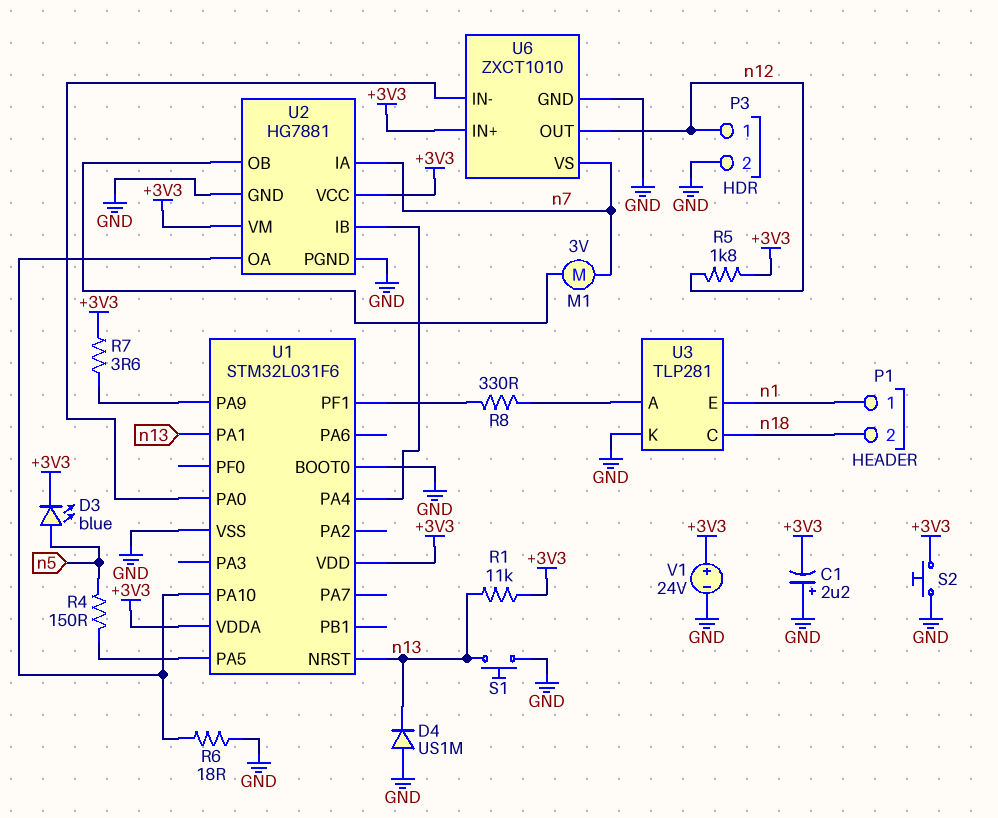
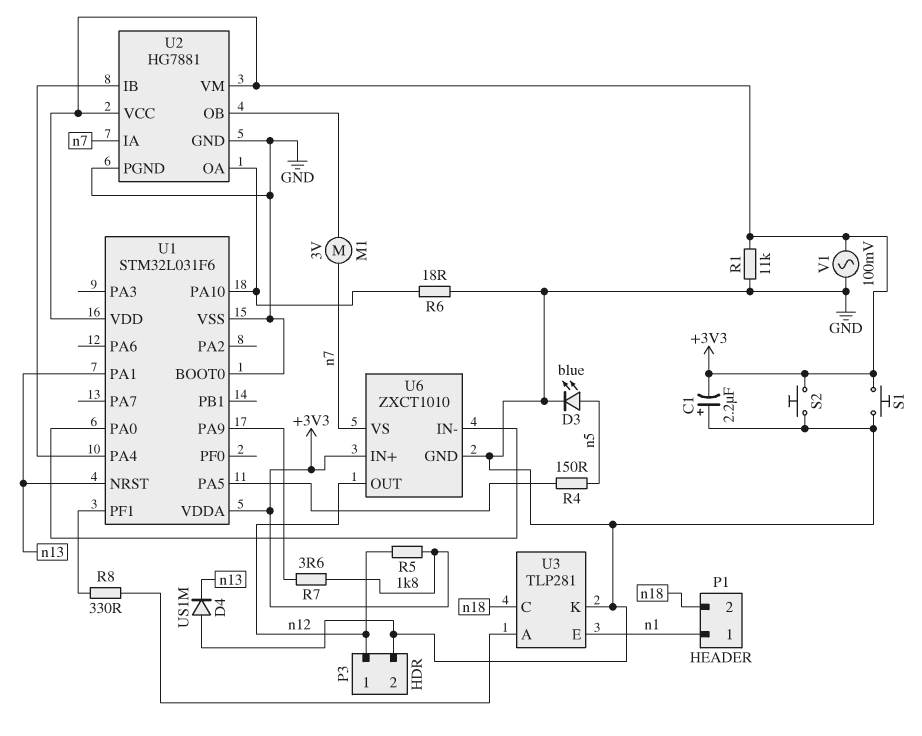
D3: LED blue (A n5, K +3V3) -> LED blue (A n5, K GND)
R1: 11k (+3V3, n13) -> 11k (+3V3, GND)
S1: button (GND, n13) -> button (+3V3, GND)
V1: 24V (plus +3V3, minus GND) -> AC 100mV (+3V3, GND)

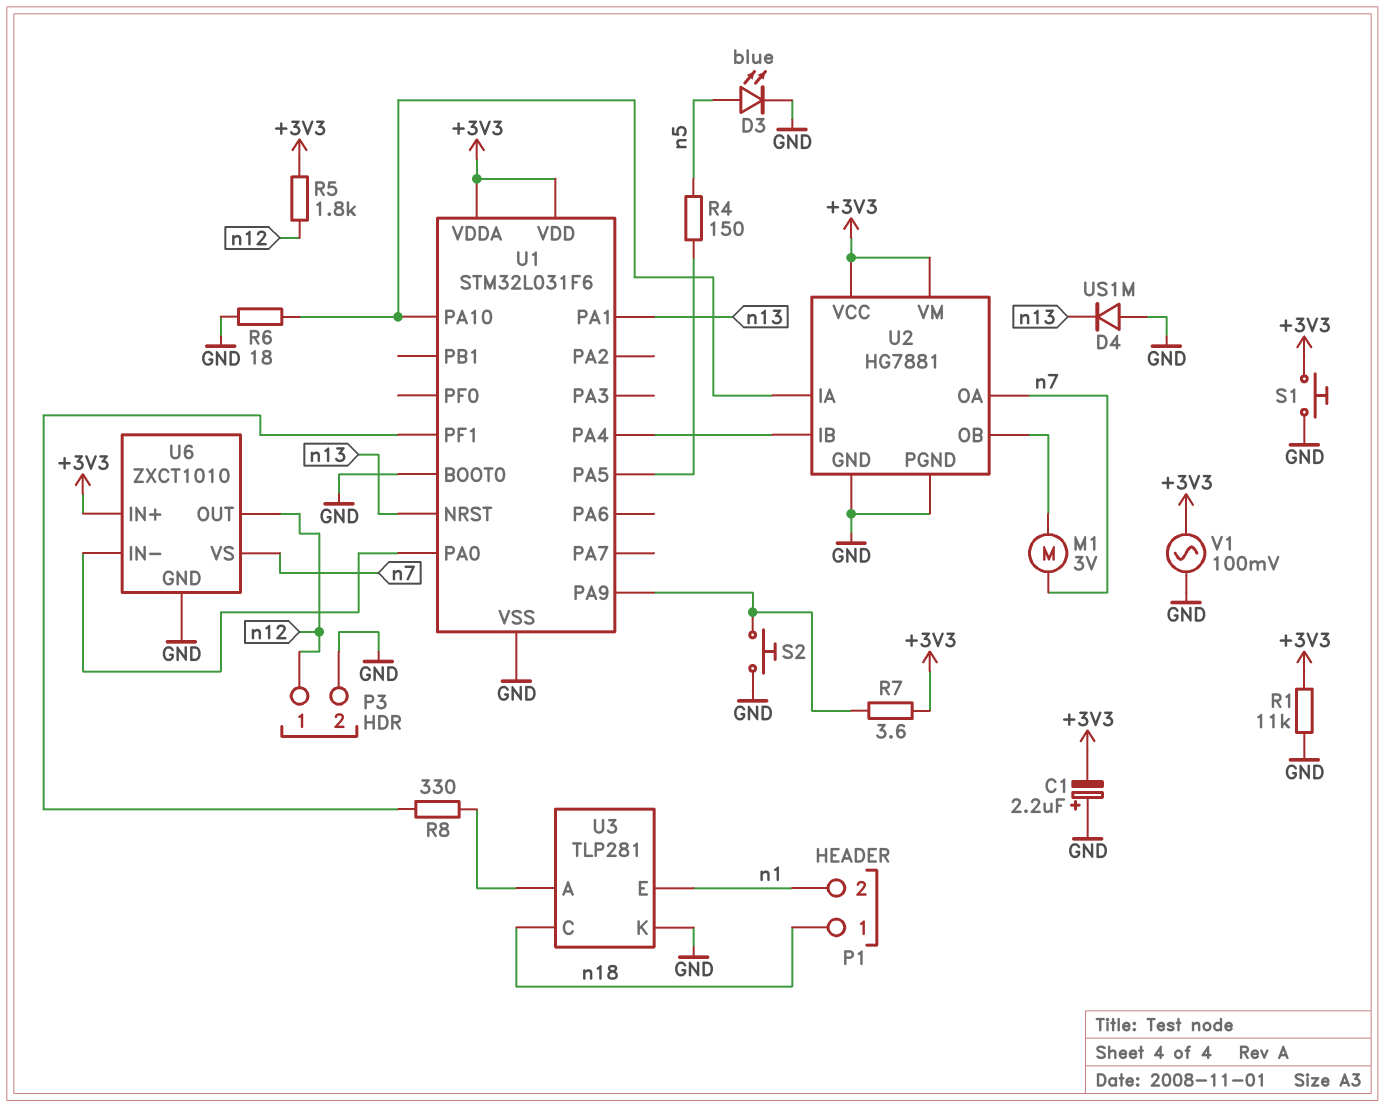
P1 pin 1: n1 -> n18
P1 pin 2: n18 -> n1
S2: button (+3V3, GND) -> button (GND, U1/PA9)
U2 pin IA: n7 -> U1/PA10
U2 pin OA: U1/PA10 -> n7

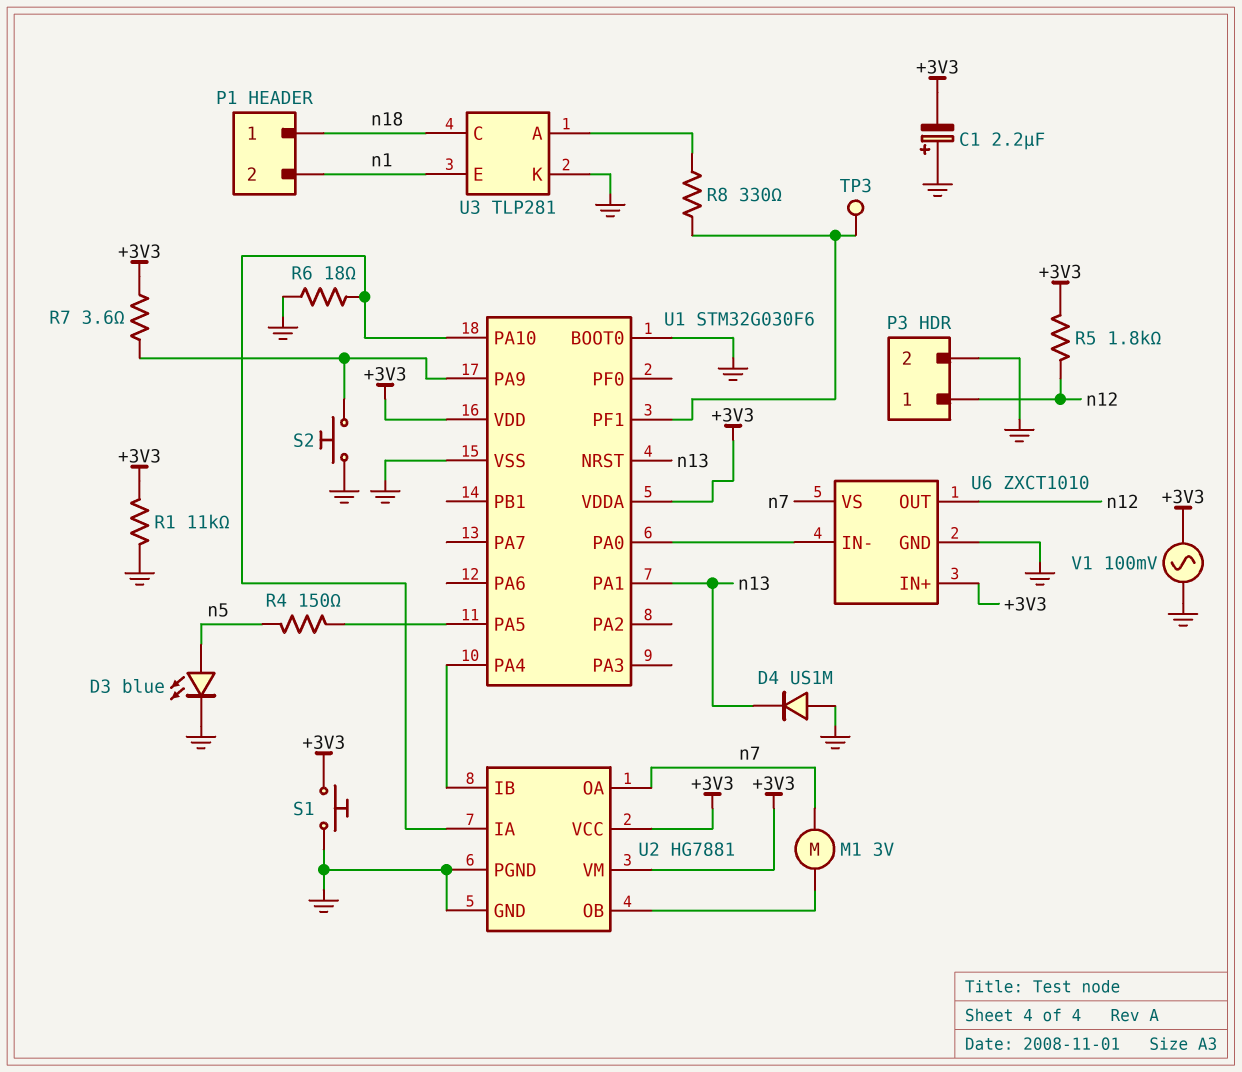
TP3: none -> test point (U1/PF1)
U1: STM32L031F6 -> STM32G030F6

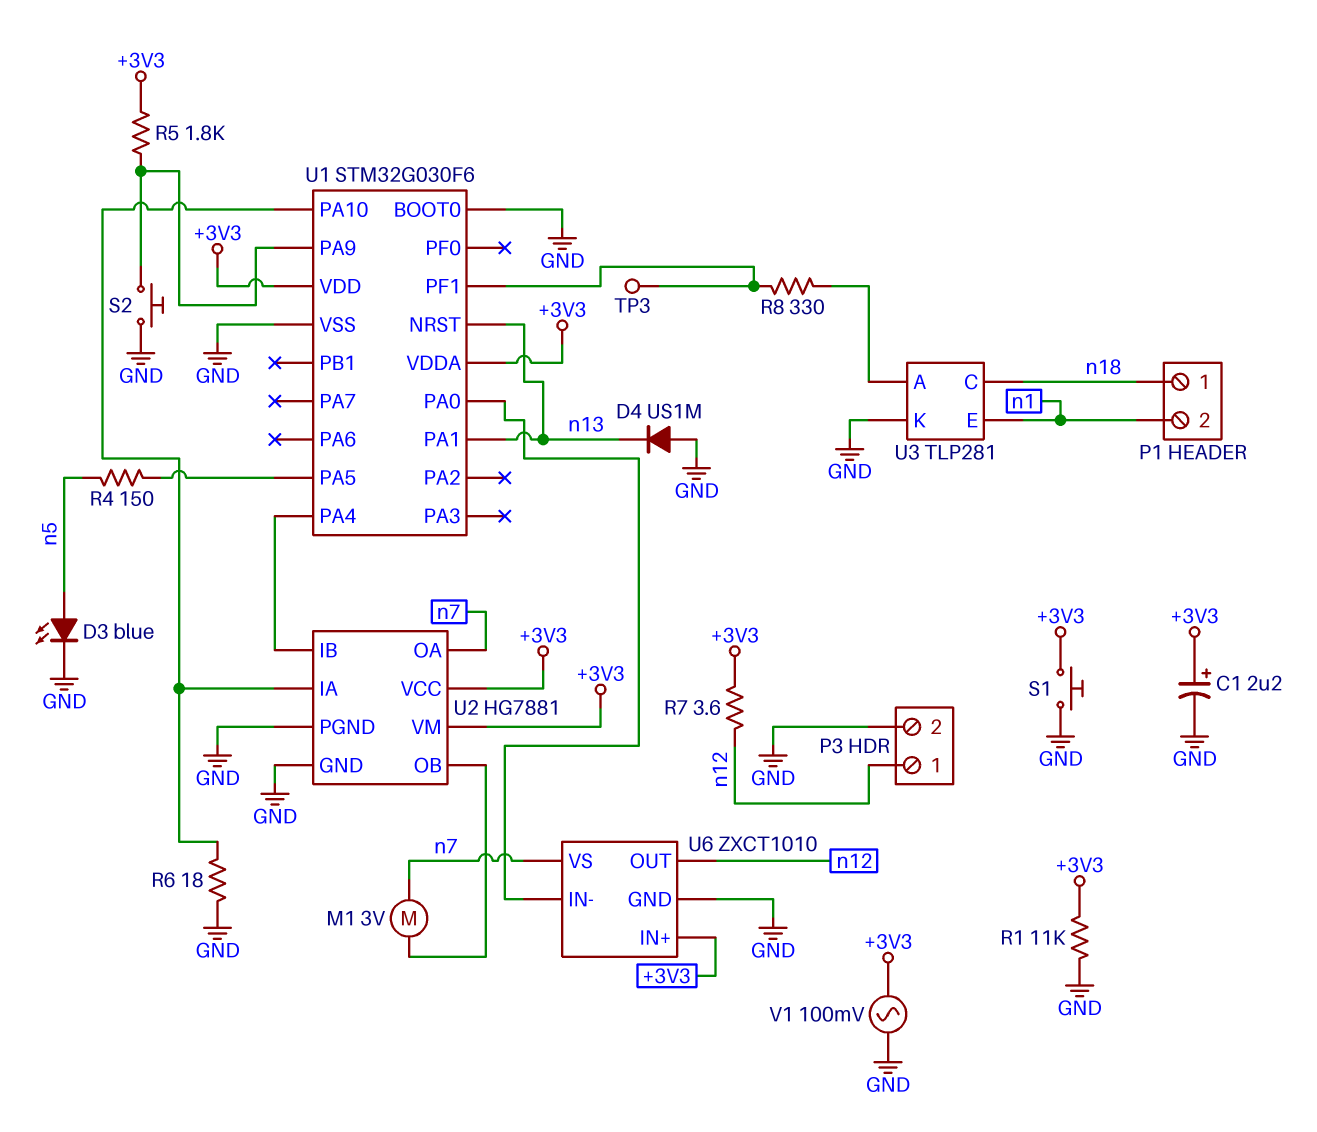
C1: 2.2uF (plus GND, minus +3V3) -> 2.2uF (plus +3V3, minus GND)
R5: 1.8k (+3V3, n12) -> 1.8k (+3V3, U1/PA9)
R7: 3.6 (+3V3, U1/PA9) -> 3.6 (+3V3, n12)

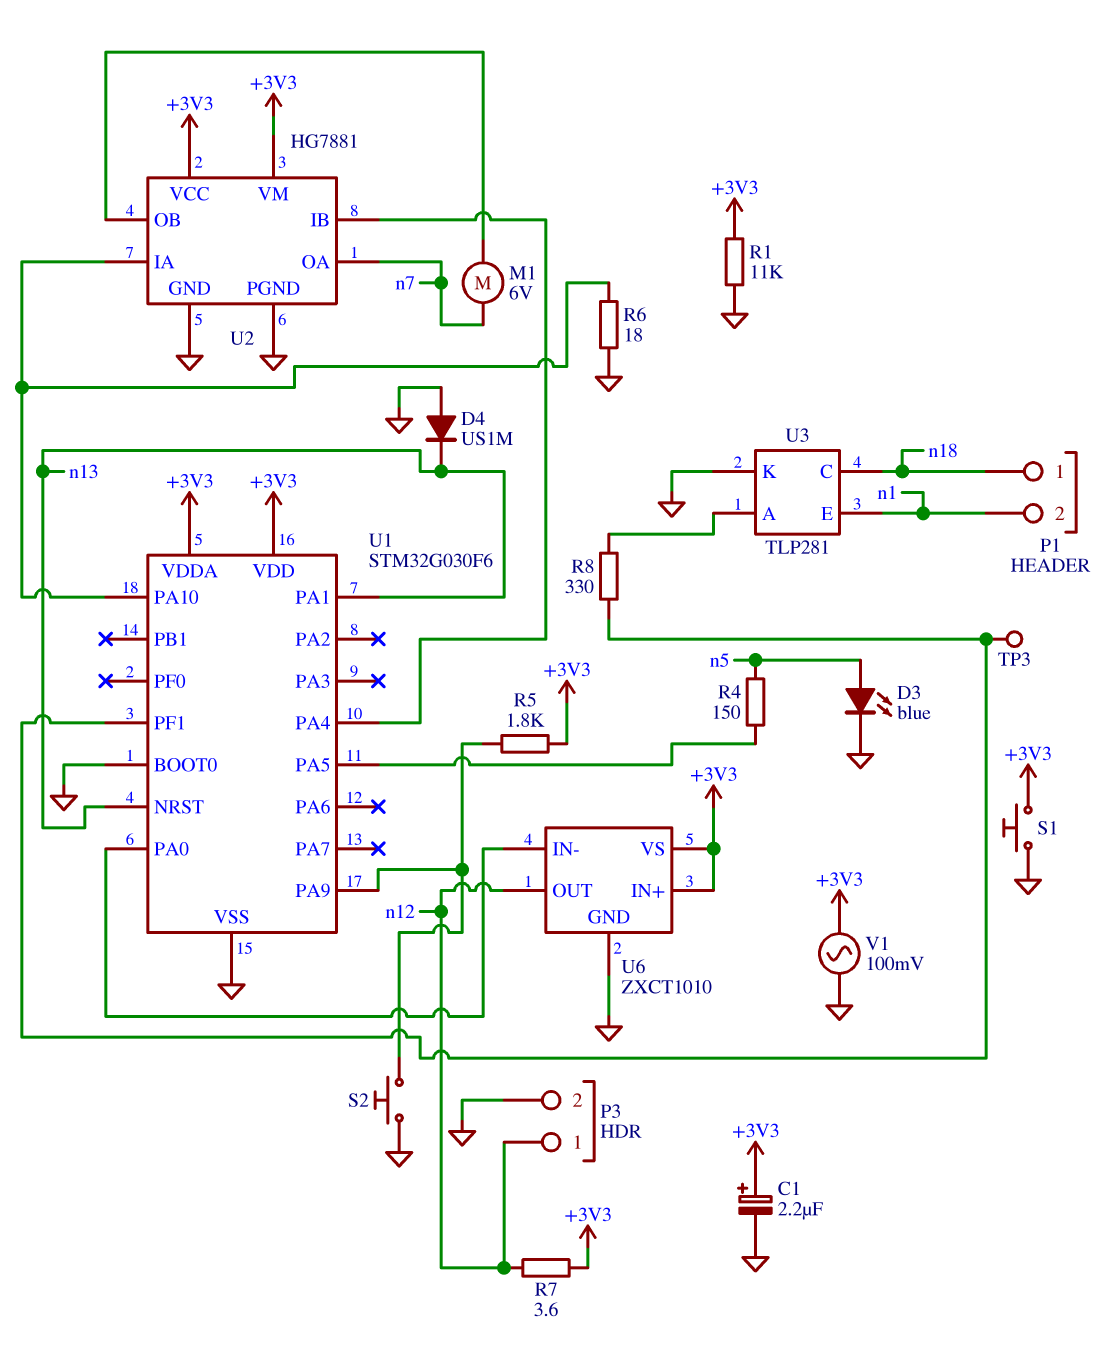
M1: motor 3V (U2/OB, n7) -> motor 6V (U2/OB, n7)
U6 pin VS: n7 -> +3V3

